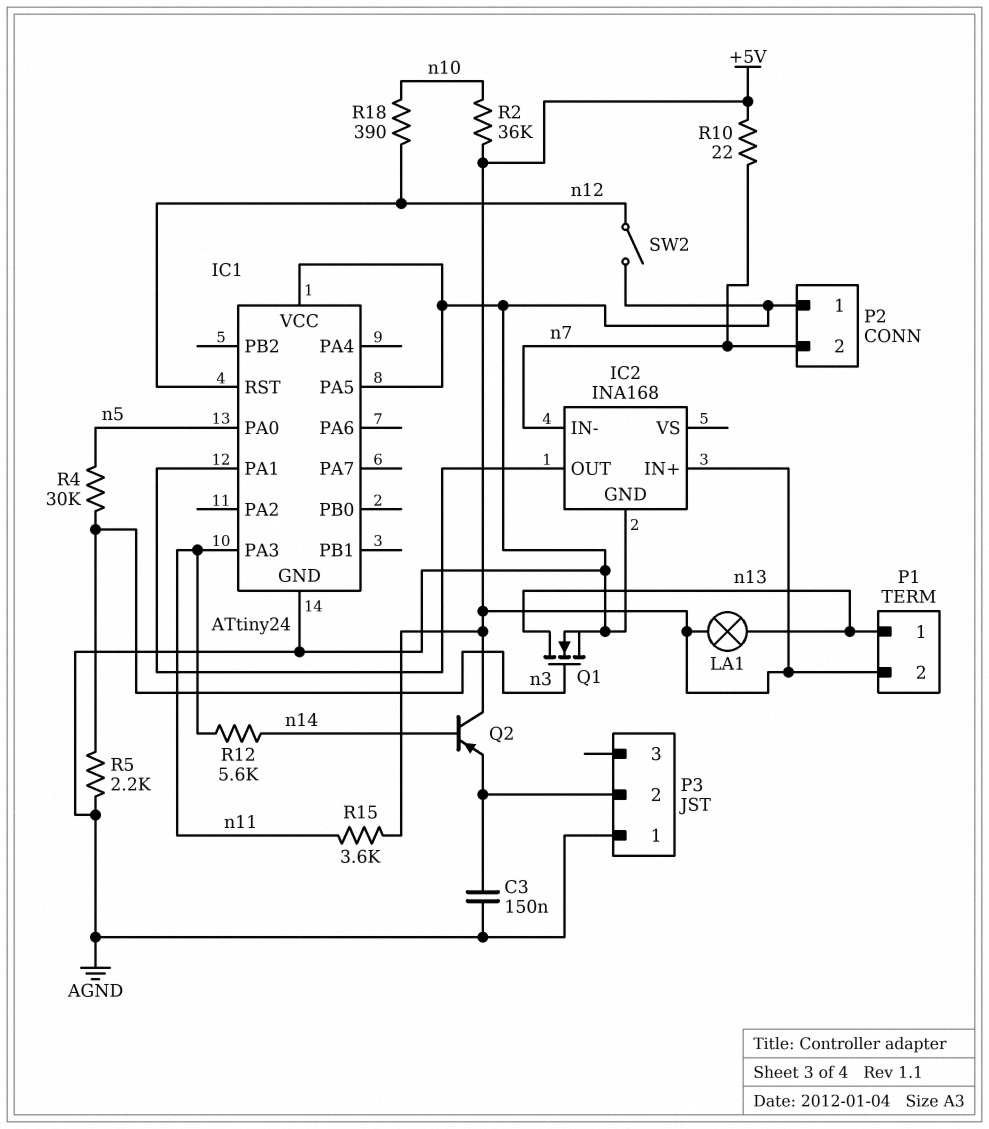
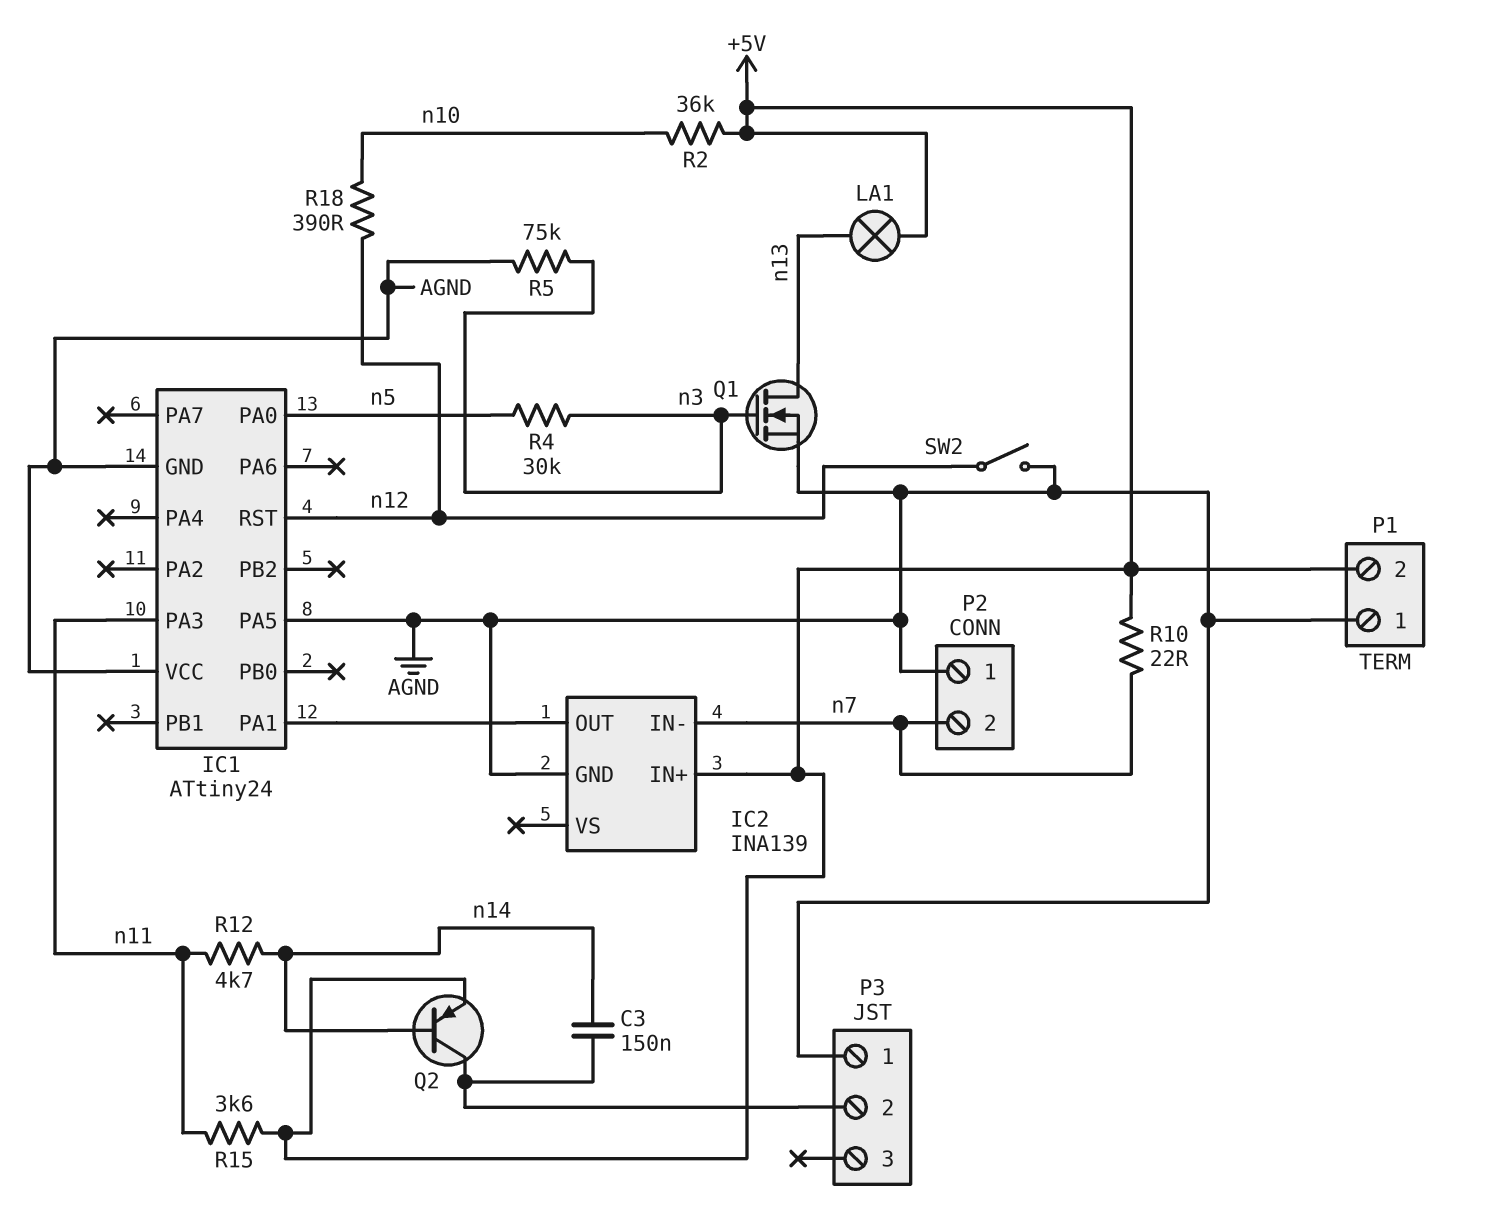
C3: 150nF (AGND, P3/2) -> 150nF (P3/2, n14)
IC2: INA168 -> INA139
P1 pin 1: n13 -> AGND
Q2: PNP (B n14, C +5V, E P3/2) -> PNP (B n14, C P3/2, E +5V)
R5: 2.2k (AGND, n3) -> 75k (AGND, n3)
R12: 5.6k (n11, n14) -> 4.7k (n11, n14)

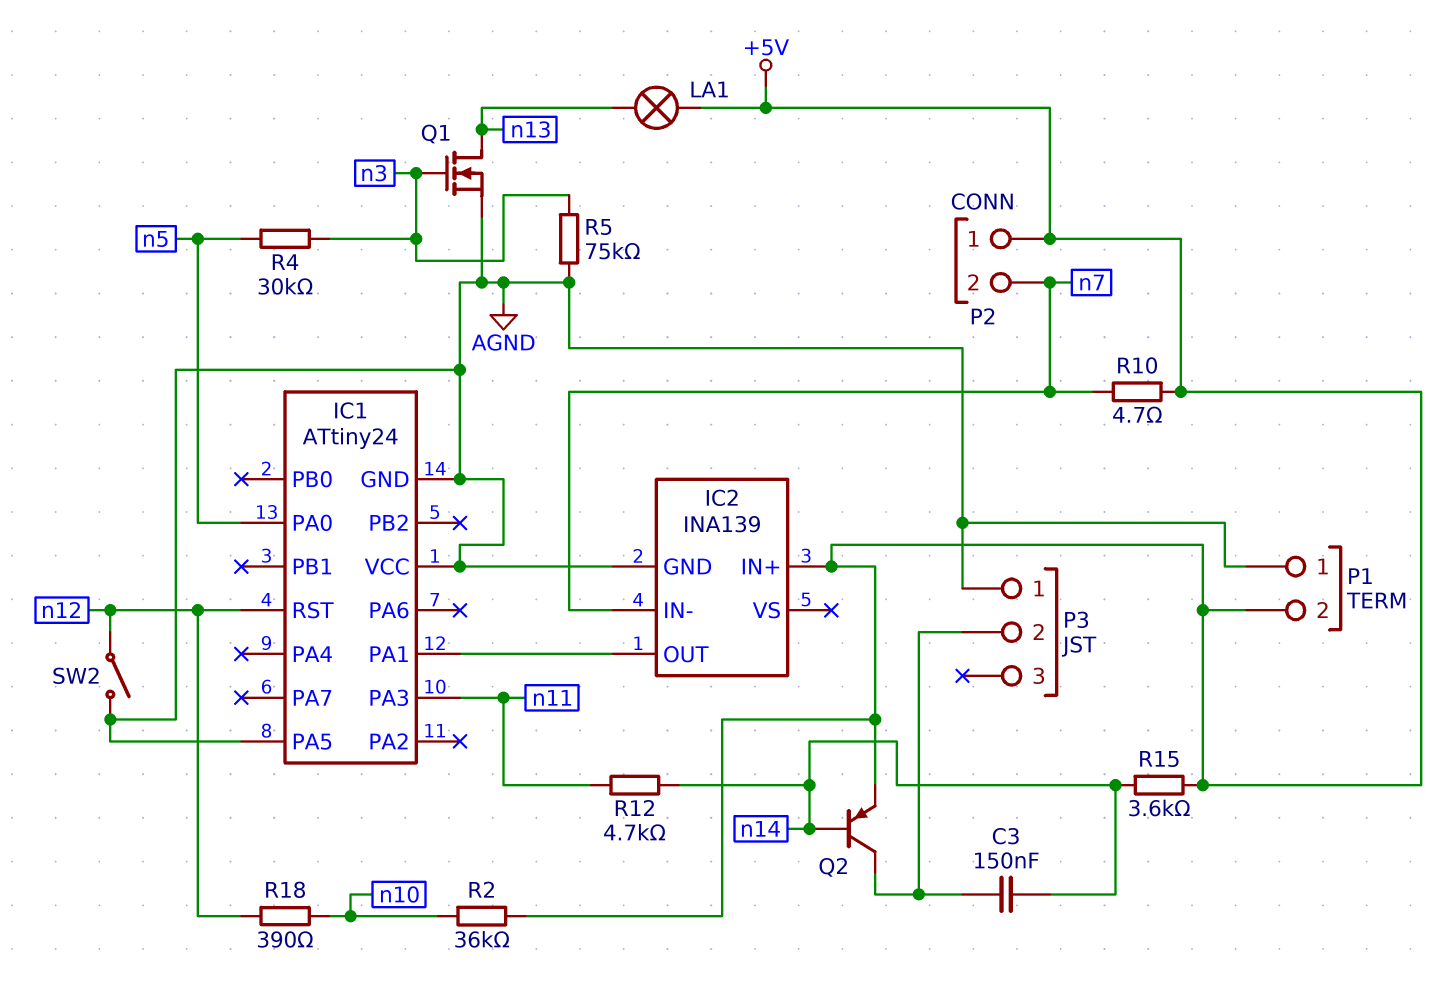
P2 pin 1: AGND -> +5V
R10: 22 (+5V, n7) -> 4.7 (+5V, n7)
R15: 3.6k (+5V, n11) -> 3.6k (+5V, n14)

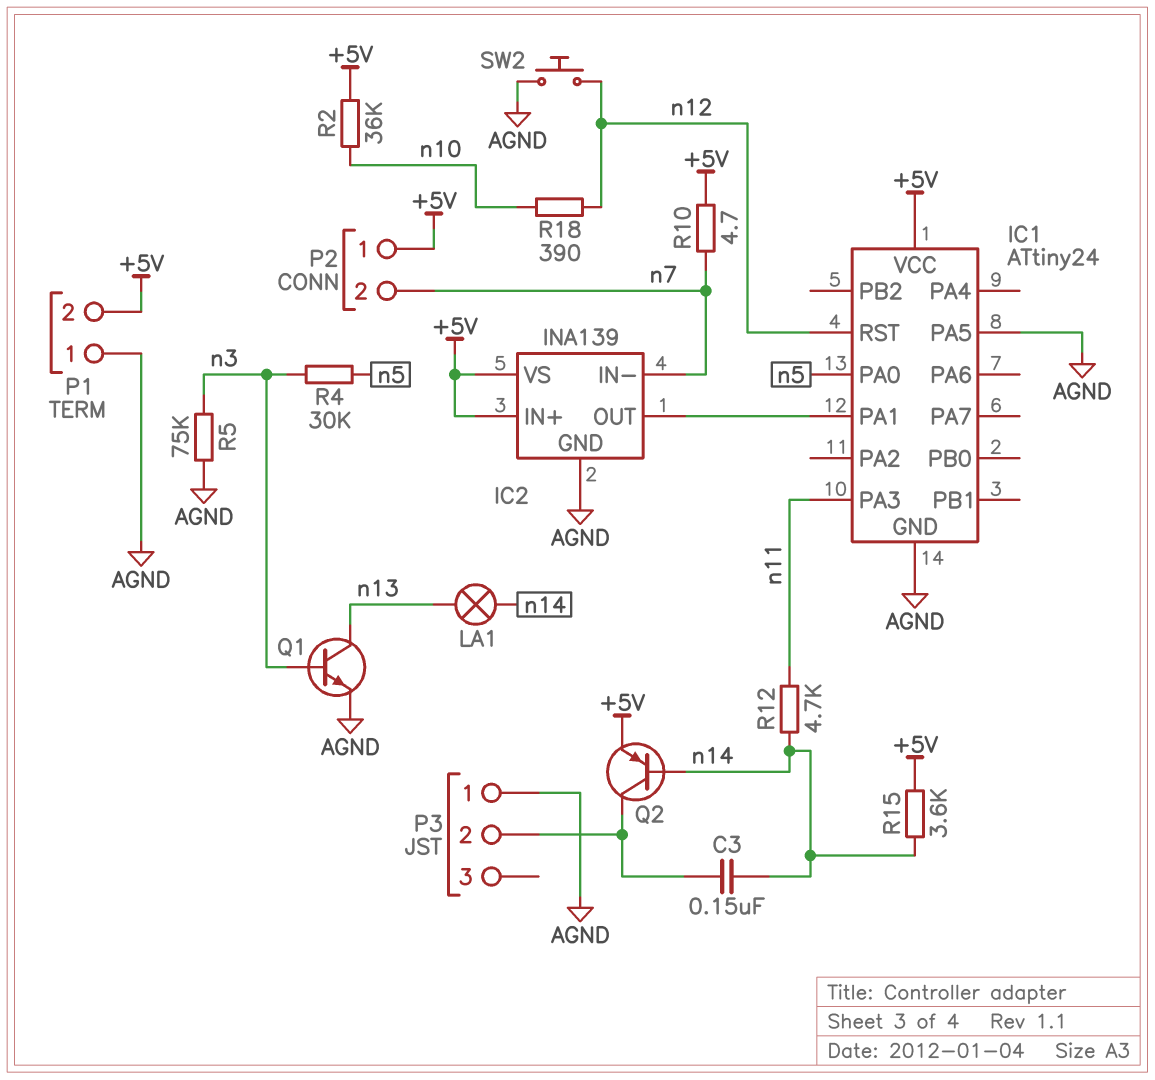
IC1 pin VCC: AGND -> +5V
IC2 pin VS: none -> +5V
LA1: lamp (+5V, n13) -> lamp (n13, n14)
Q1: NMOS (G n3, D n13, S AGND) -> NPN (B n3, C n13, E AGND)
SW2: switch (AGND, n12) -> button (AGND, n12)

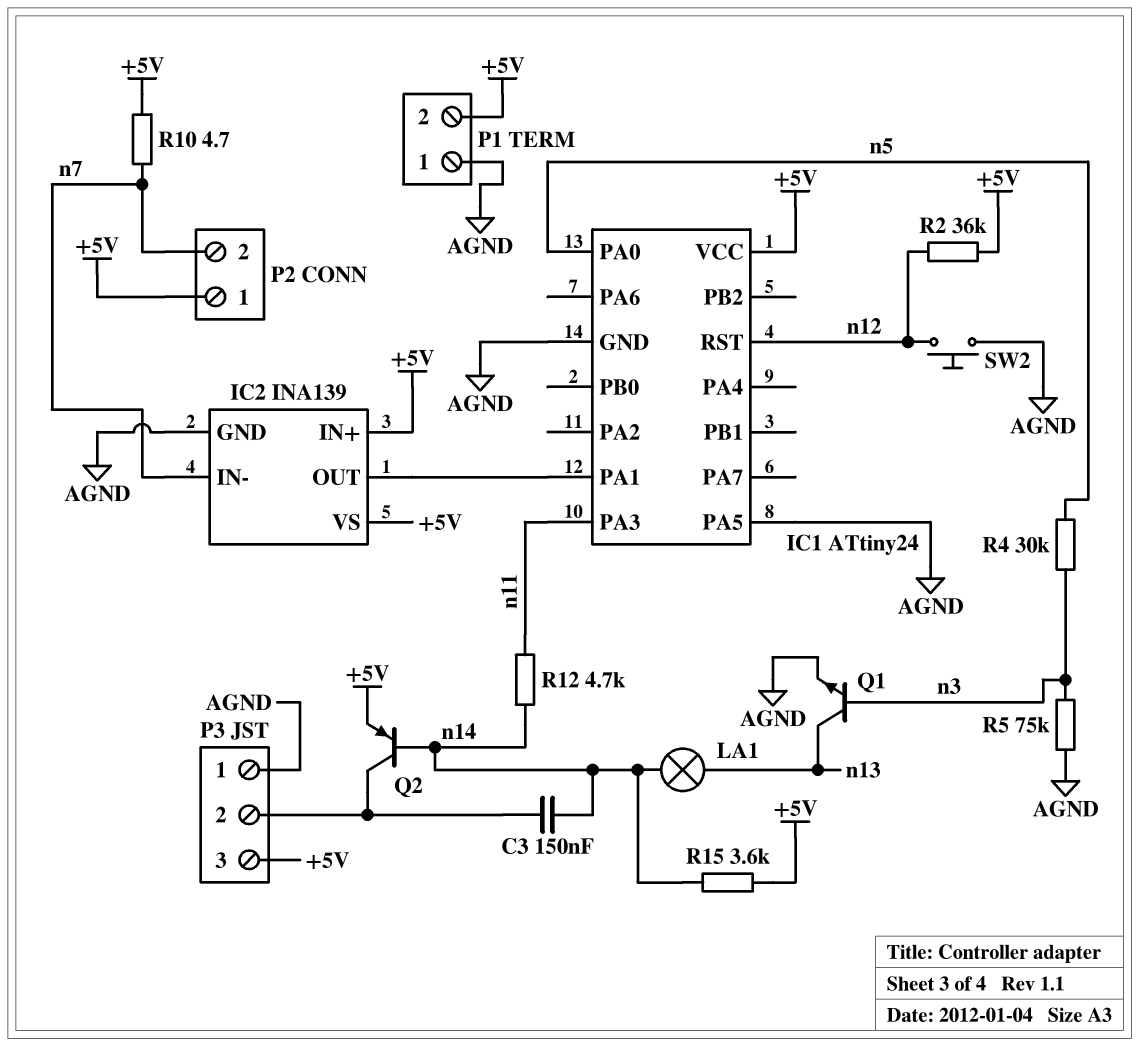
P3 pin 3: none -> +5V
R2: 36k (+5V, n10) -> 36k (+5V, n12)
R18: 390 (n10, n12) -> none

